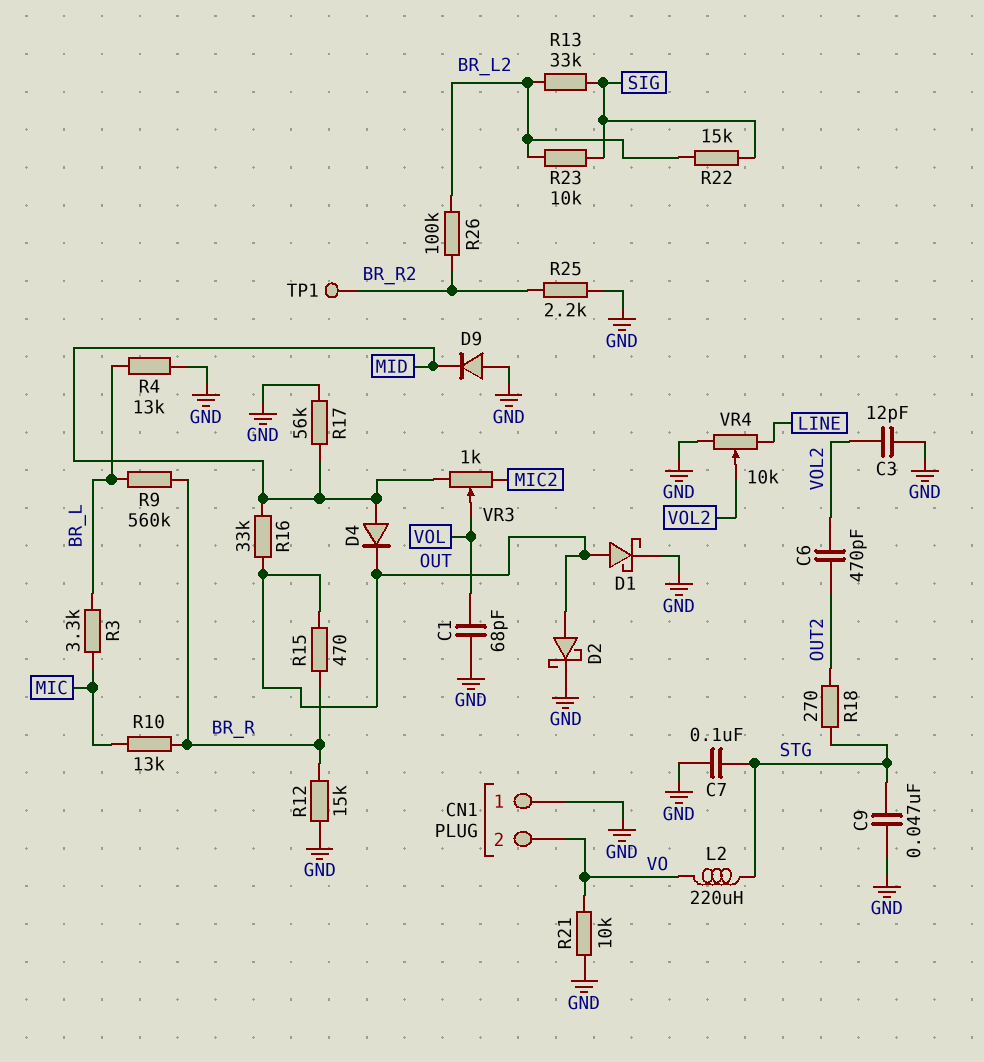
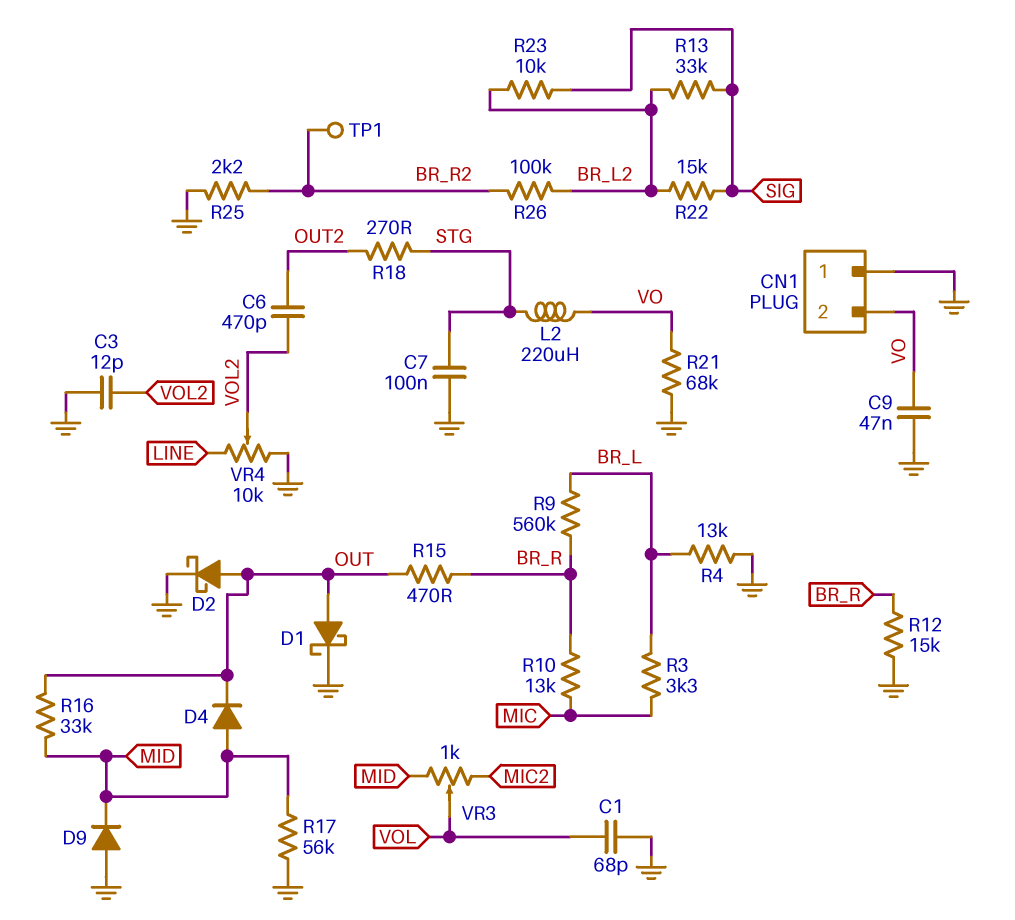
C9: 47nF (GND, STG) -> 47nF (GND, VO)
R21: 10k (GND, VO) -> 68k (GND, VO)

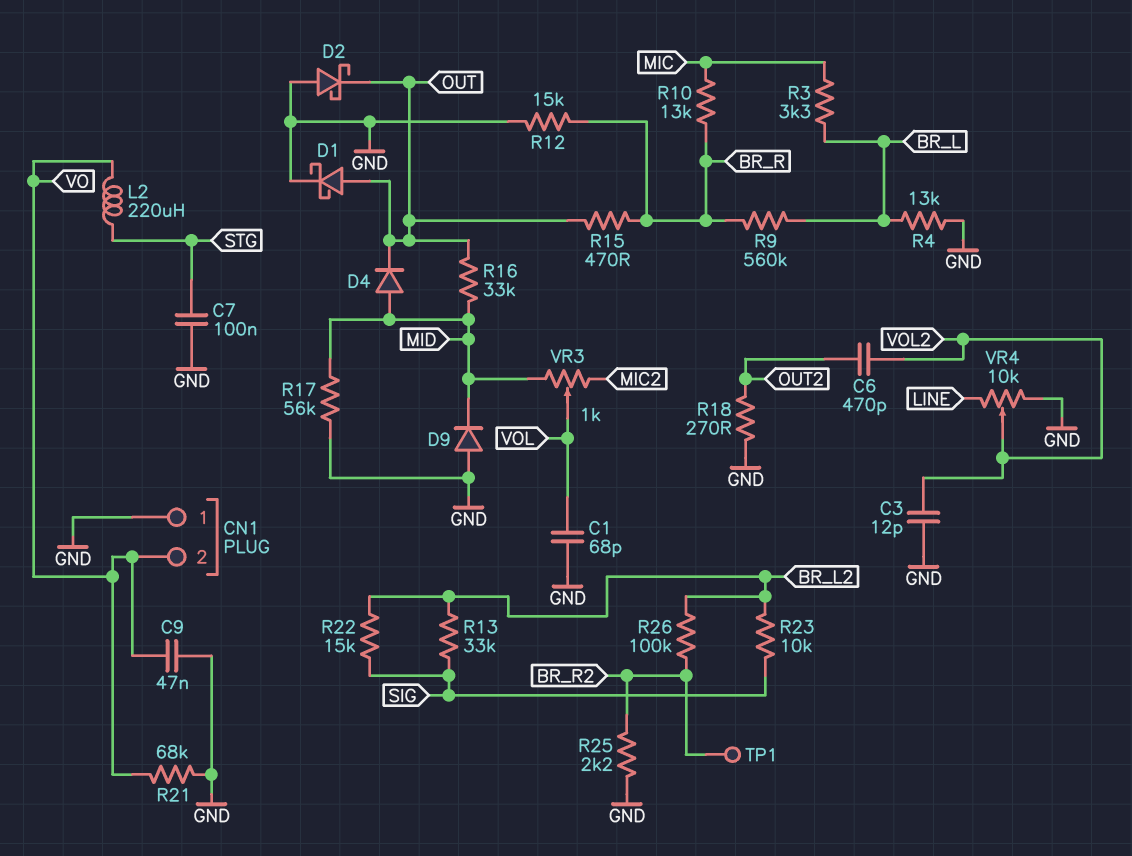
D2: schottky (A OUT, K GND) -> schottky (A GND, K OUT)
R18: 270 (OUT2, STG) -> 270 (GND, OUT2)

